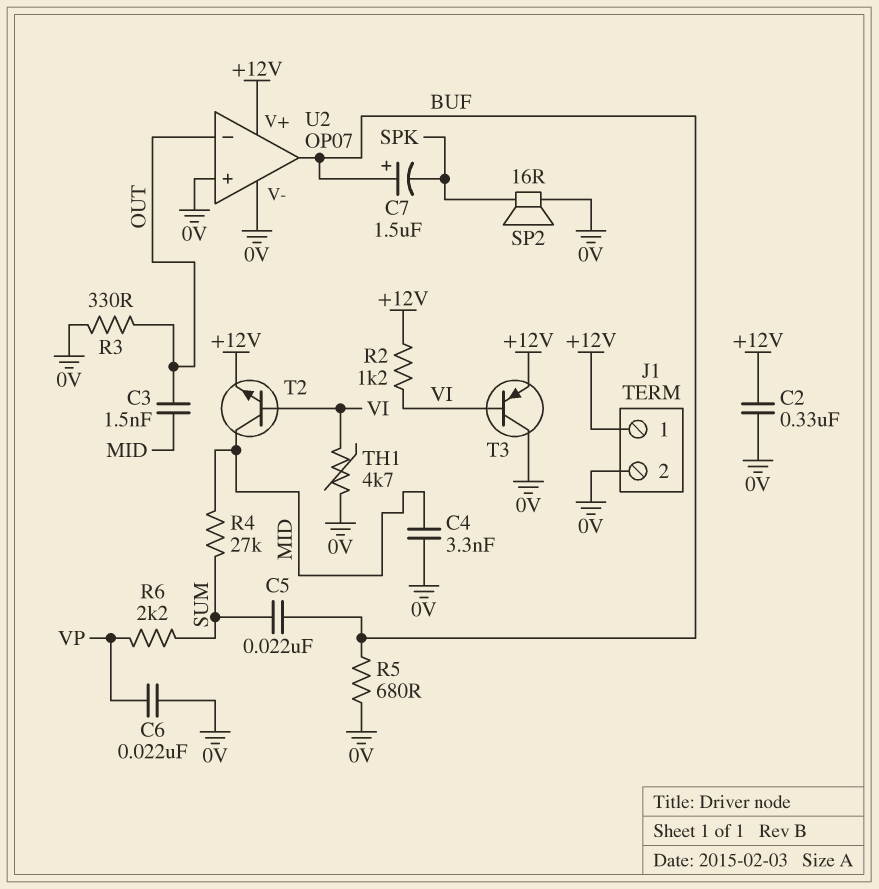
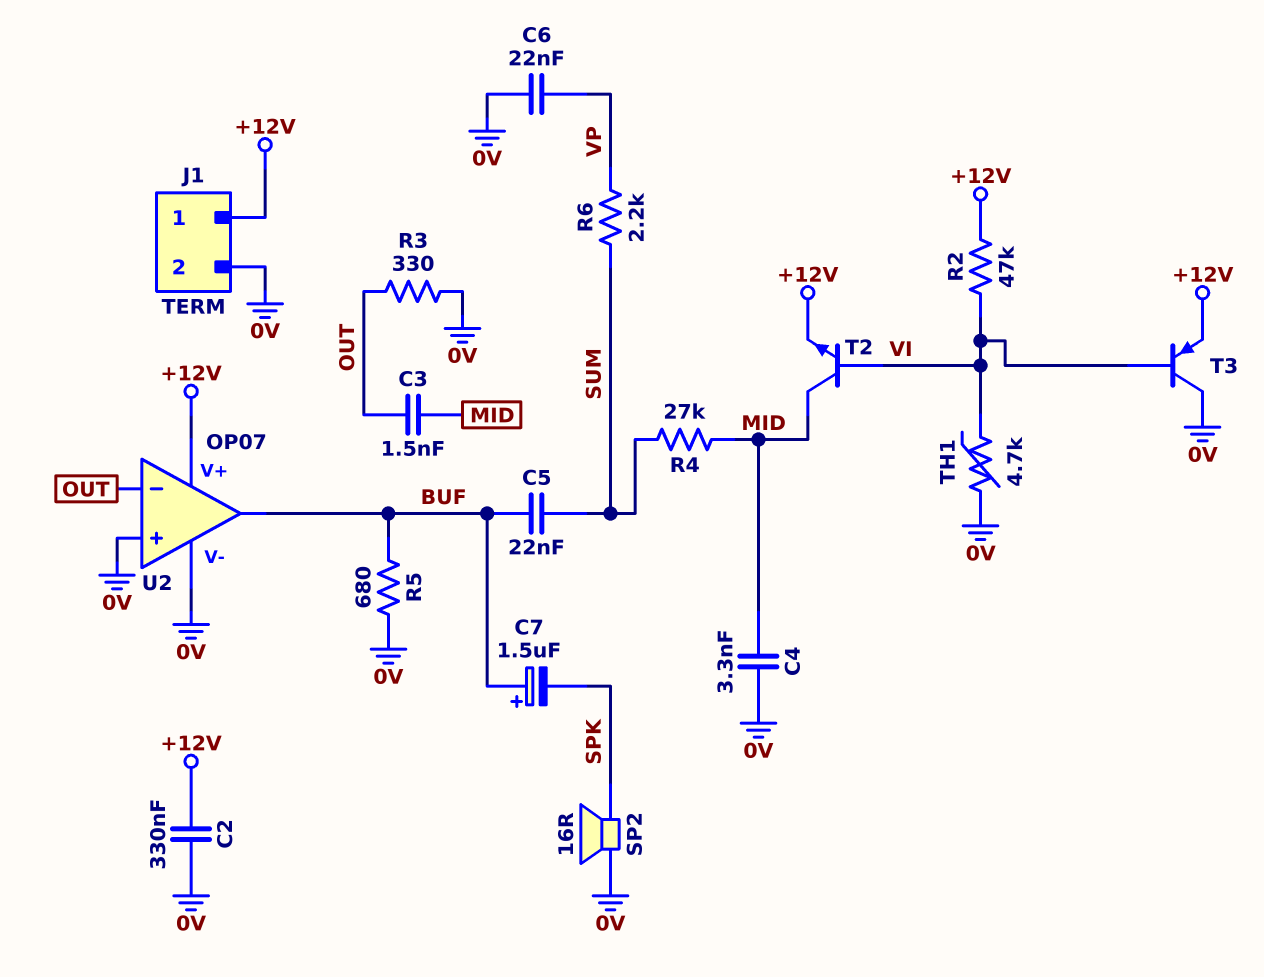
R2: 1.2k (+12V, VI) -> 47k (+12V, VI)

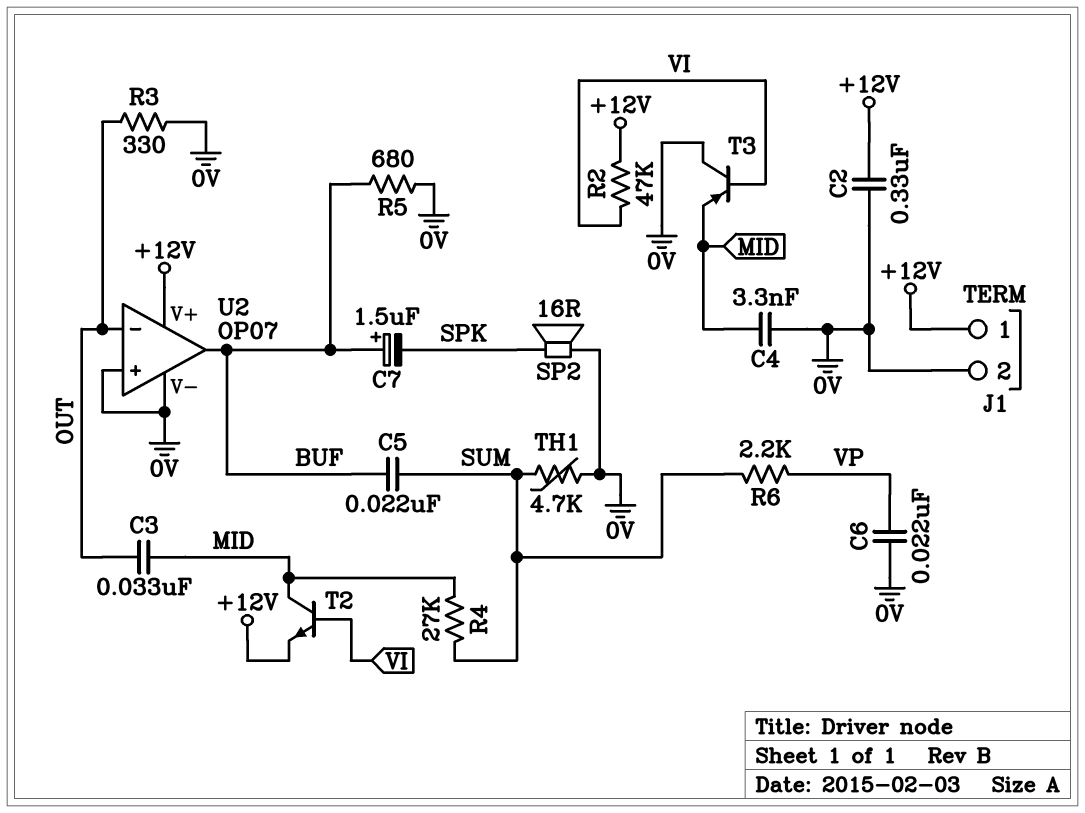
C3: 1.5nF (MID, OUT) -> 33nF (MID, OUT)
T3: PNP (B VI, C 0V, E +12V) -> PNP (B VI, C 0V, E MID)
TH1: 4.7k (0V, VI) -> 4.7k (0V, SUM)

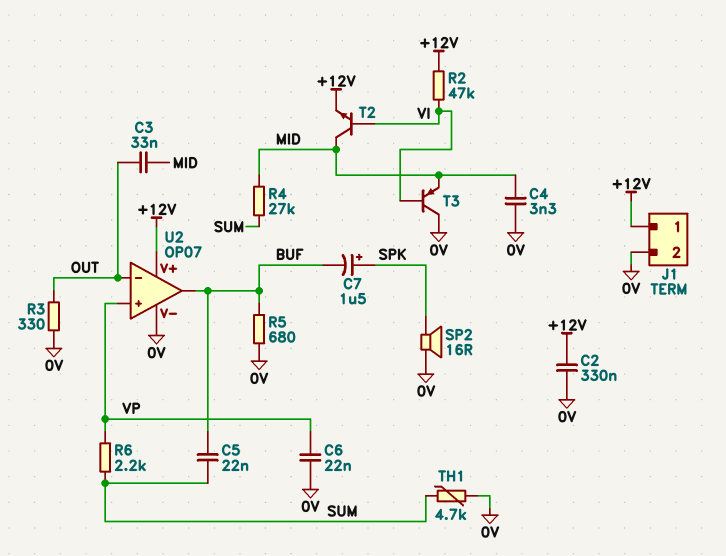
C7: 1.5uF (plus BUF, minus SPK) -> 1.5uF (plus SPK, minus BUF)
U2 pin in+: 0V -> VP

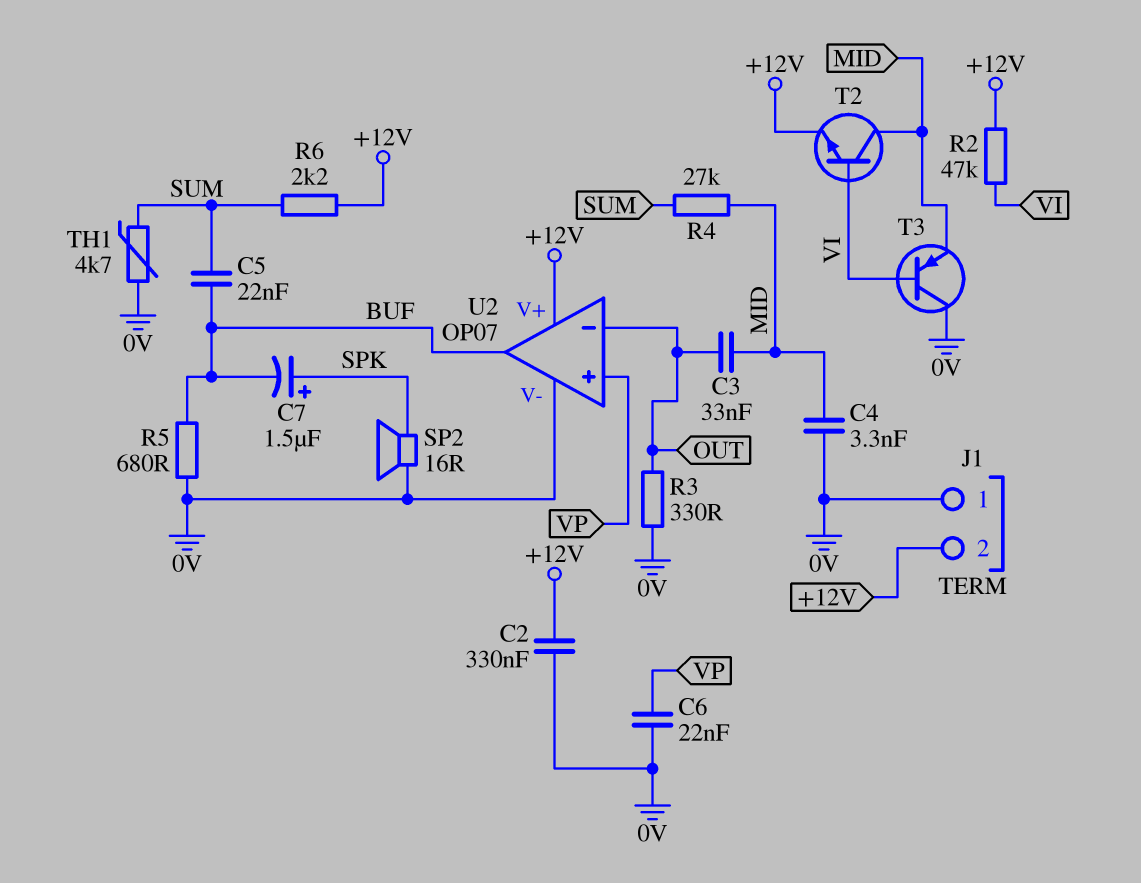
J1 pin 1: +12V -> 0V
J1 pin 2: 0V -> +12V
R6: 2.2k (SUM, VP) -> 2.2k (+12V, SUM)

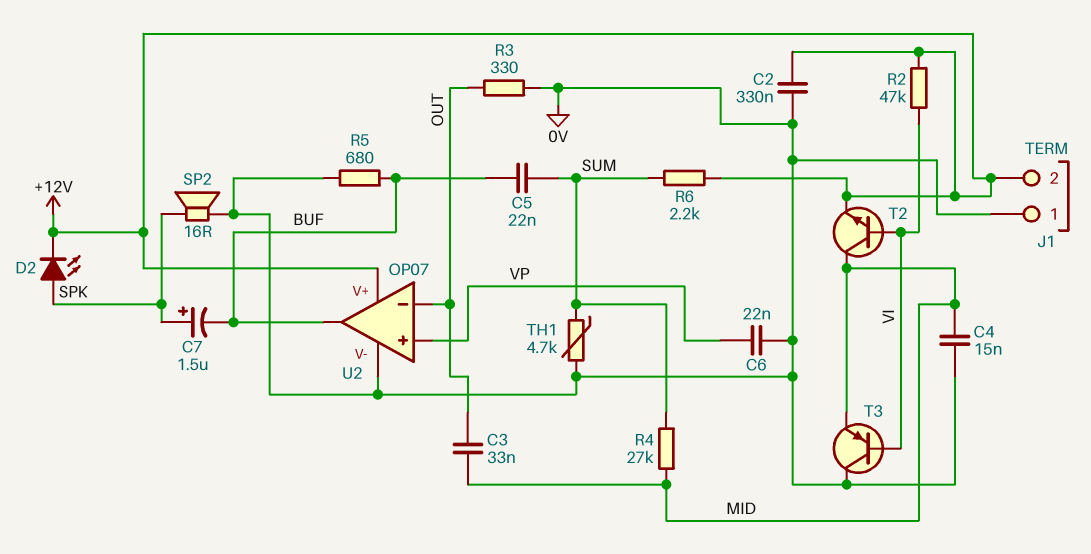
C4: 3.3nF (0V, MID) -> 15nF (0V, MID)
D2: none -> LED (A SPK, K +12V)

